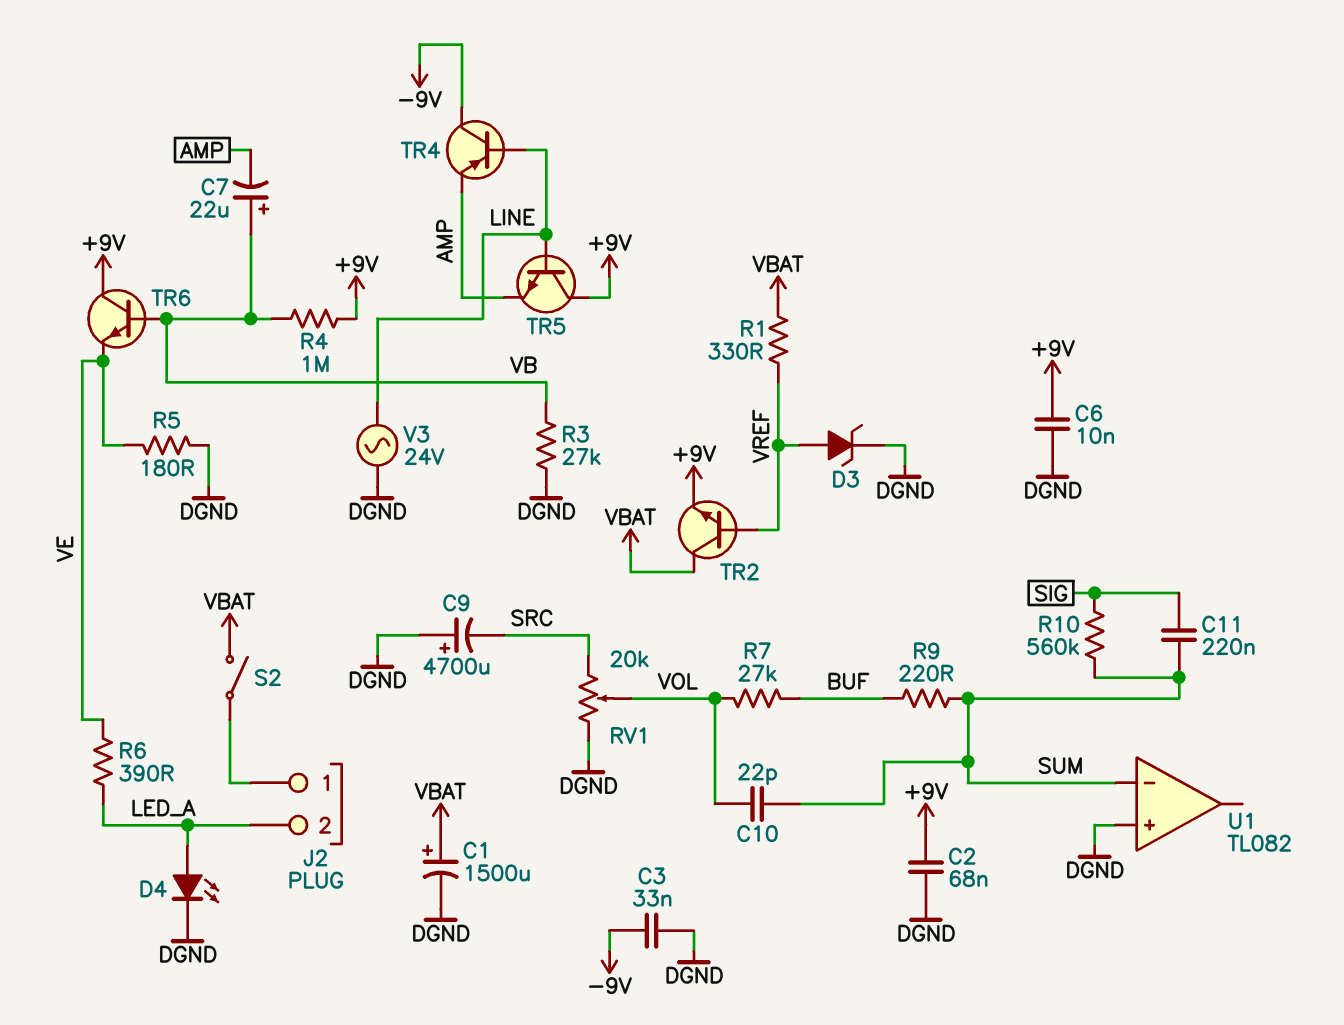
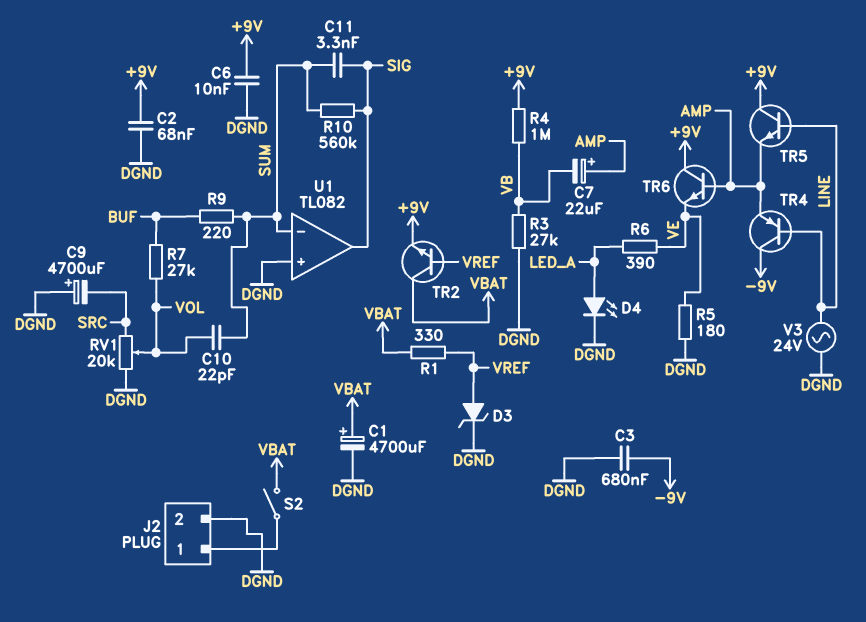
C1: 1500uF (plus VBAT, minus DGND) -> 4700uF (plus VBAT, minus DGND)
C3: 33nF (-9V, DGND) -> 680nF (-9V, DGND)
C7: 22uF (plus VB, minus AMP) -> 22uF (plus AMP, minus VB)
C11: 220nF (SIG, SUM) -> 3.3nF (SIG, SUM)
J2 pin 2: LED_A -> DGND
TR6: NPN (B VB, C +9V, E VE) -> NPN (B AMP, C +9V, E VE)
U1 pin out: none -> SIG

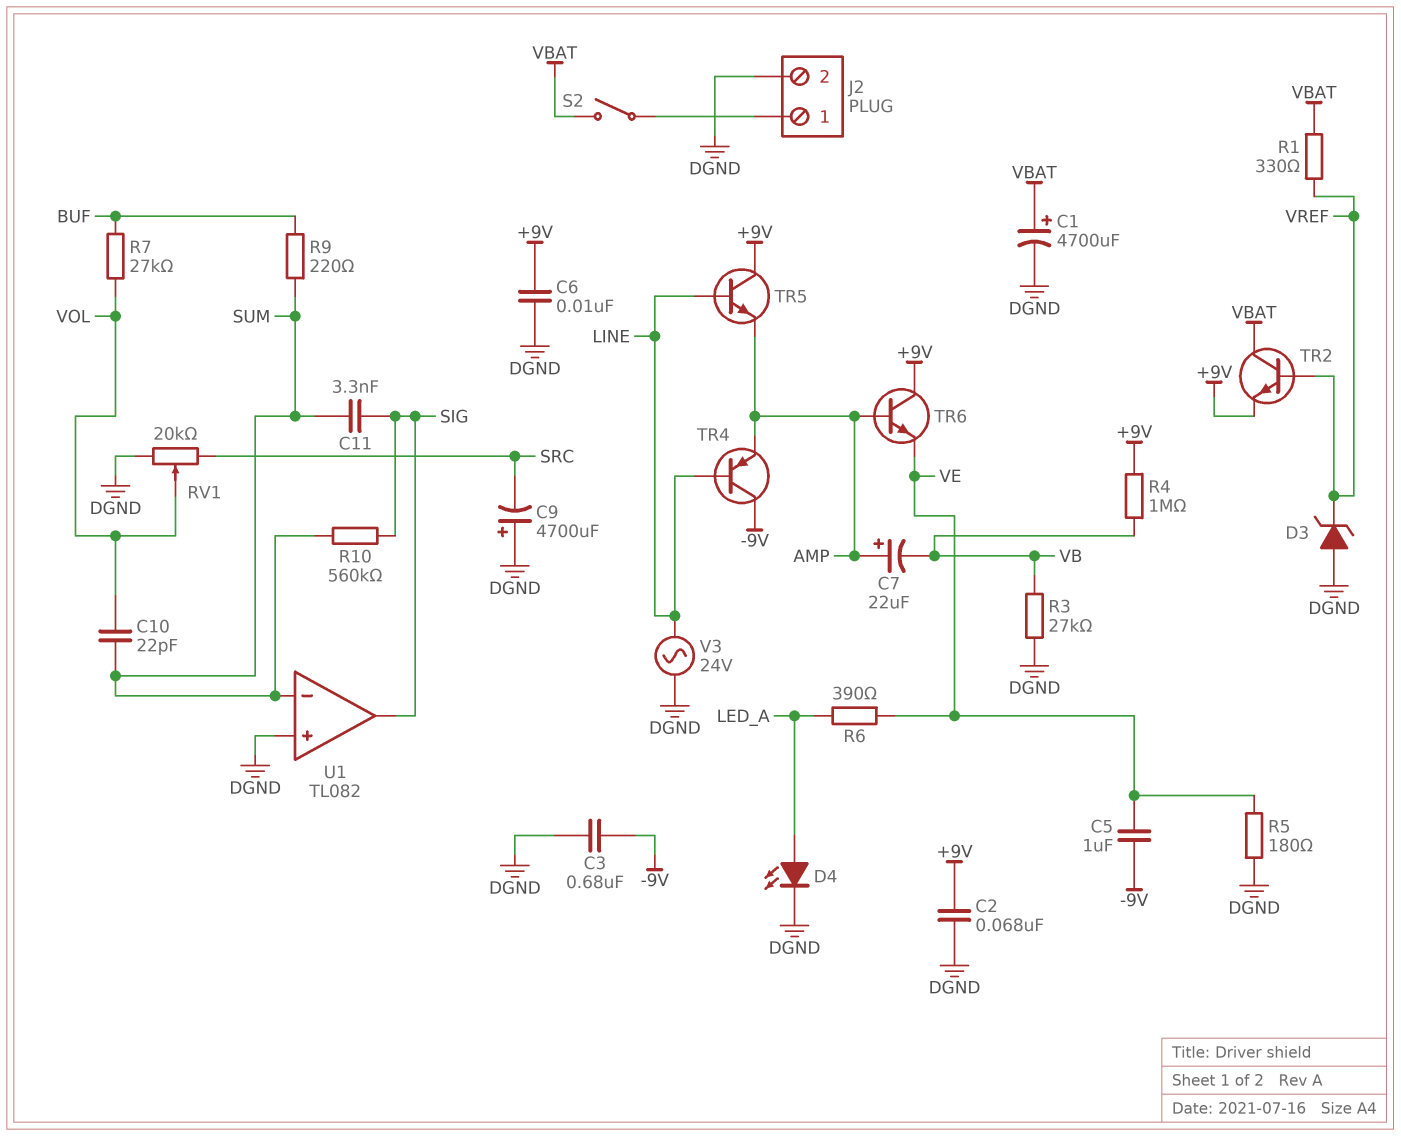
C5: none -> 1uF (-9V, VE)
D3: zener (A VREF, K DGND) -> zener (A DGND, K VREF)

